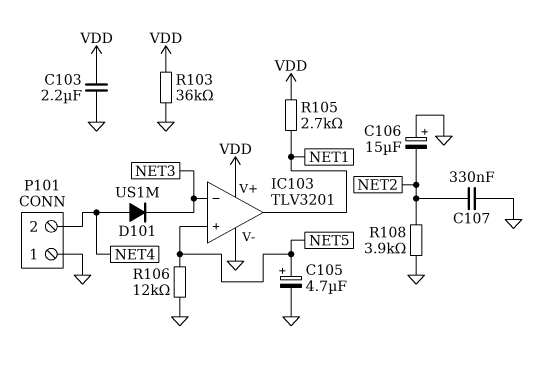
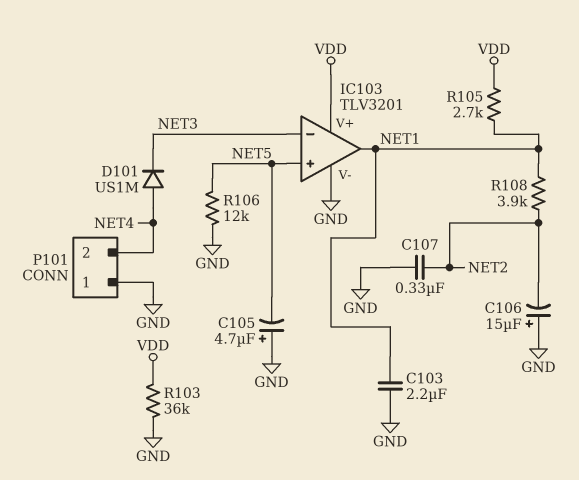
C103: 2.2uF (GND, VDD) -> 2.2uF (GND, NET1)
C105: 4.7uF (plus NET5, minus GND) -> 4.7uF (plus GND, minus NET5)
R108: 3.9k (GND, NET2) -> 3.9k (NET1, NET2)

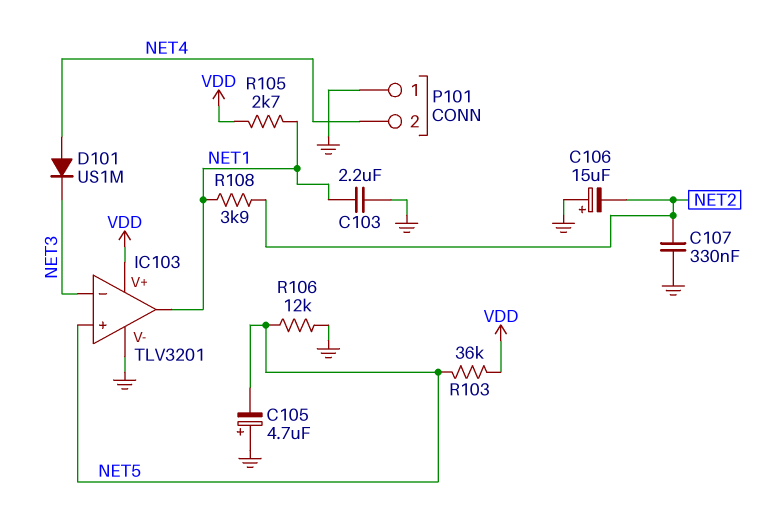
R103: 36k (GND, VDD) -> 36k (NET5, VDD)

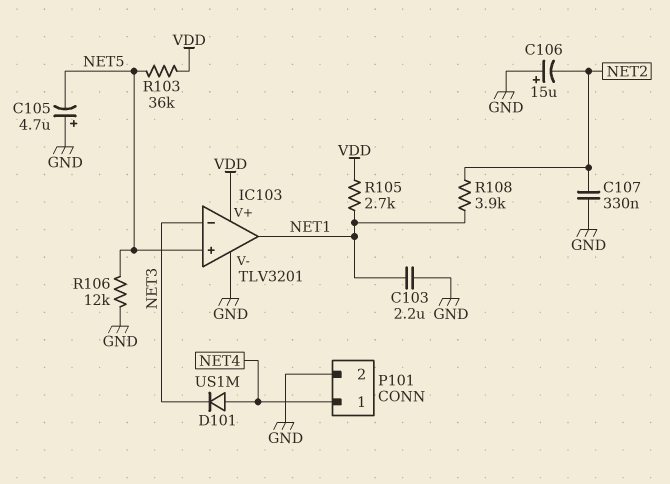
P101 pin 1: GND -> NET4
P101 pin 2: NET4 -> GND

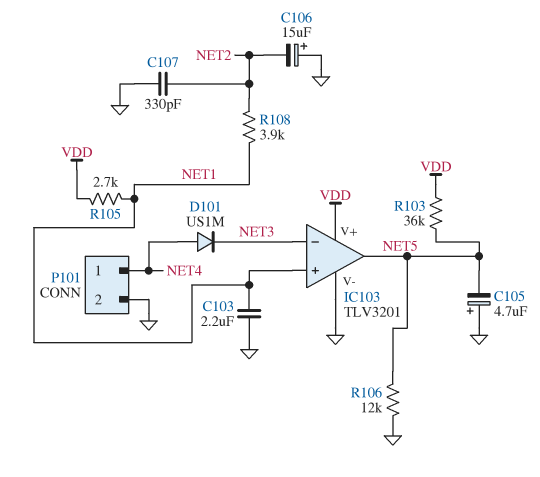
C107: 330nF (GND, NET2) -> 330pF (GND, NET2)
IC103 pin in+: NET5 -> NET1
IC103 pin out: NET1 -> NET5

